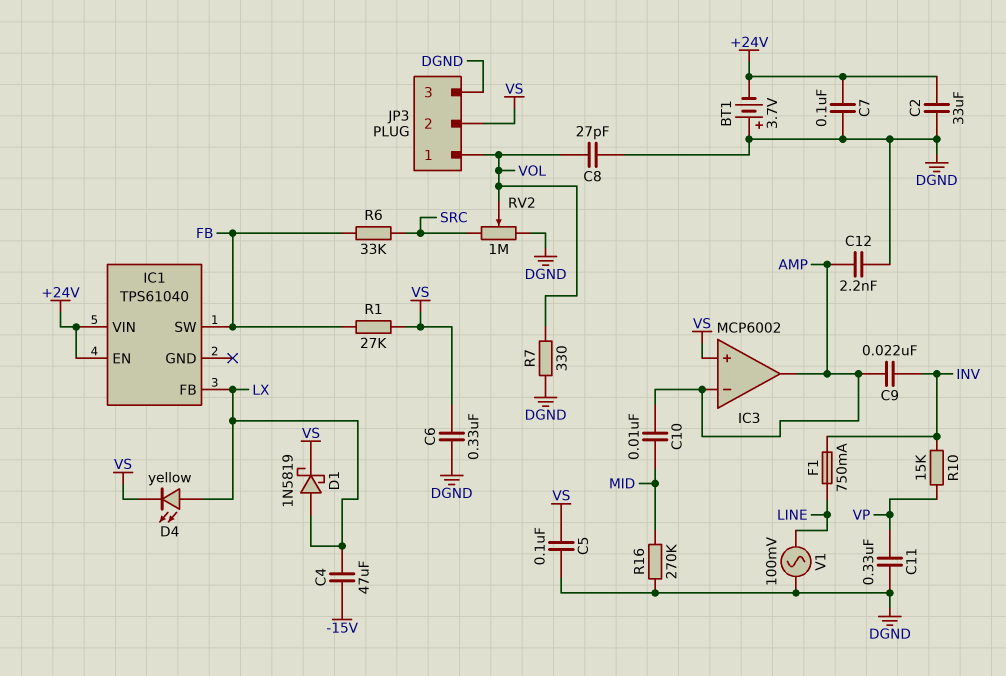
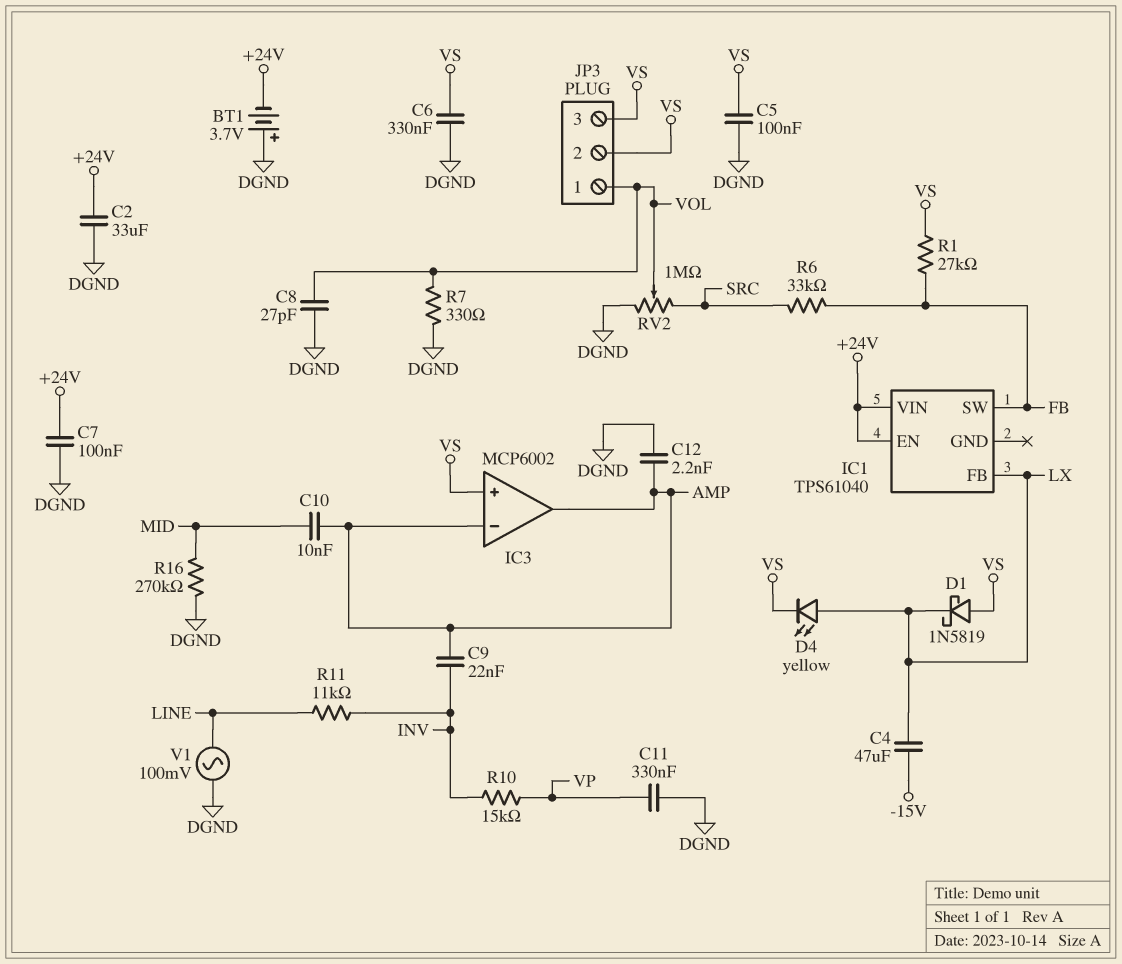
D1: schottky 1N5819 (A LX, K VS) -> schottky 1N5819 (A VS, K LX)
F1: 750mA (INV, LINE) -> none
JP3 pin 3: DGND -> VS
R11: none -> 11k (INV, LINE)

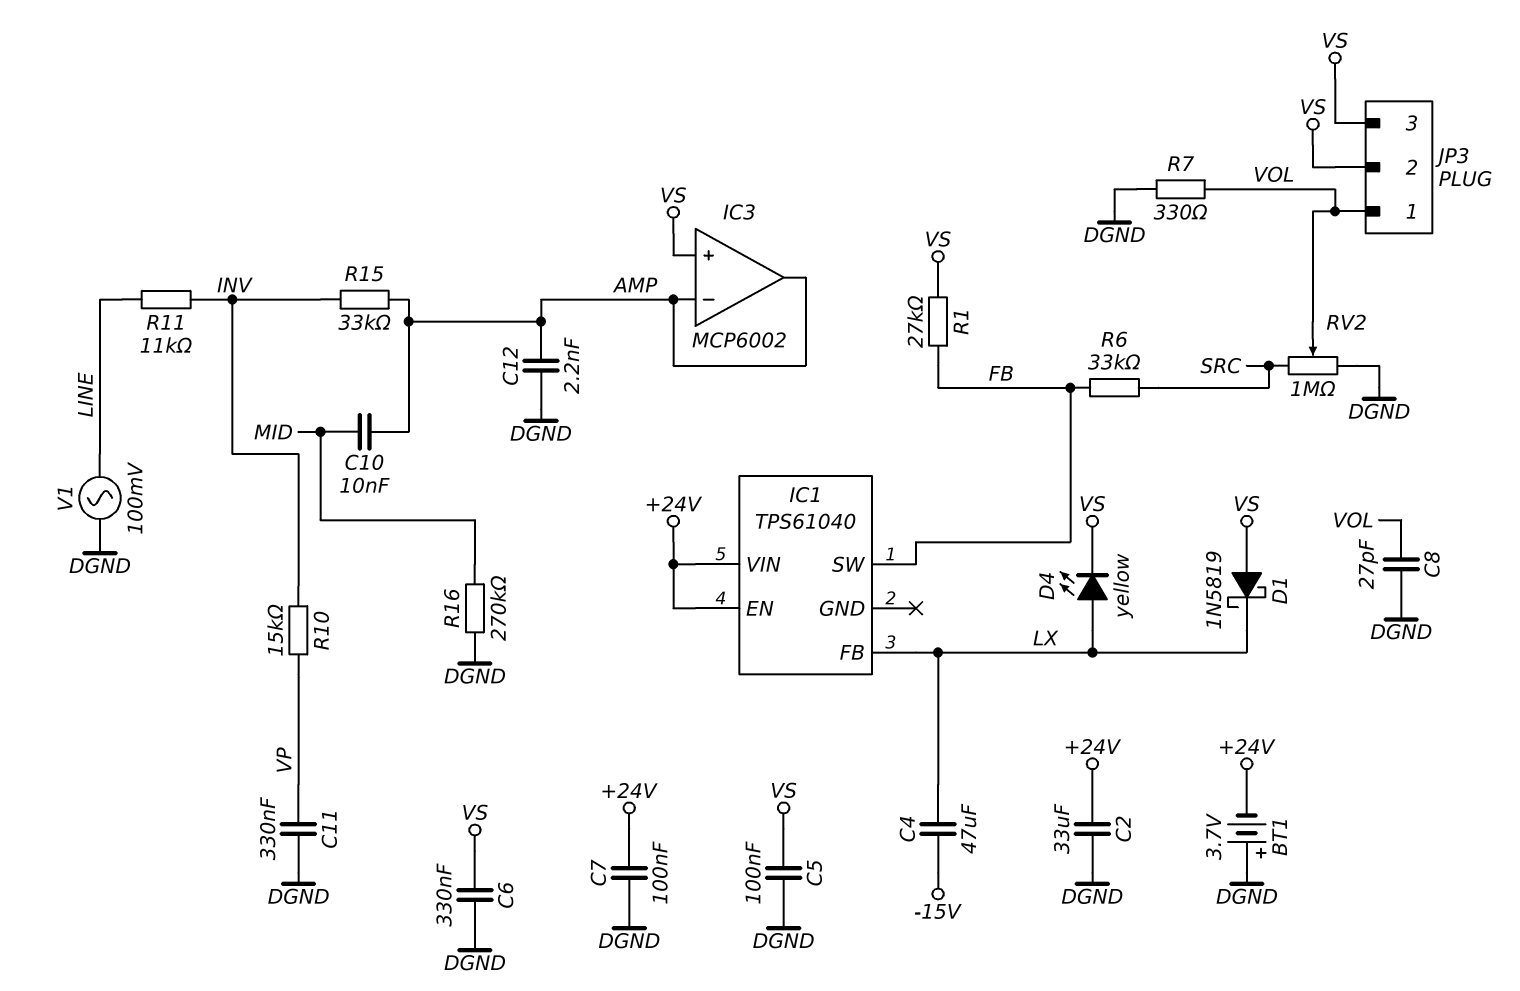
C9: 22nF (AMP, INV) -> none
R15: none -> 33k (AMP, INV)

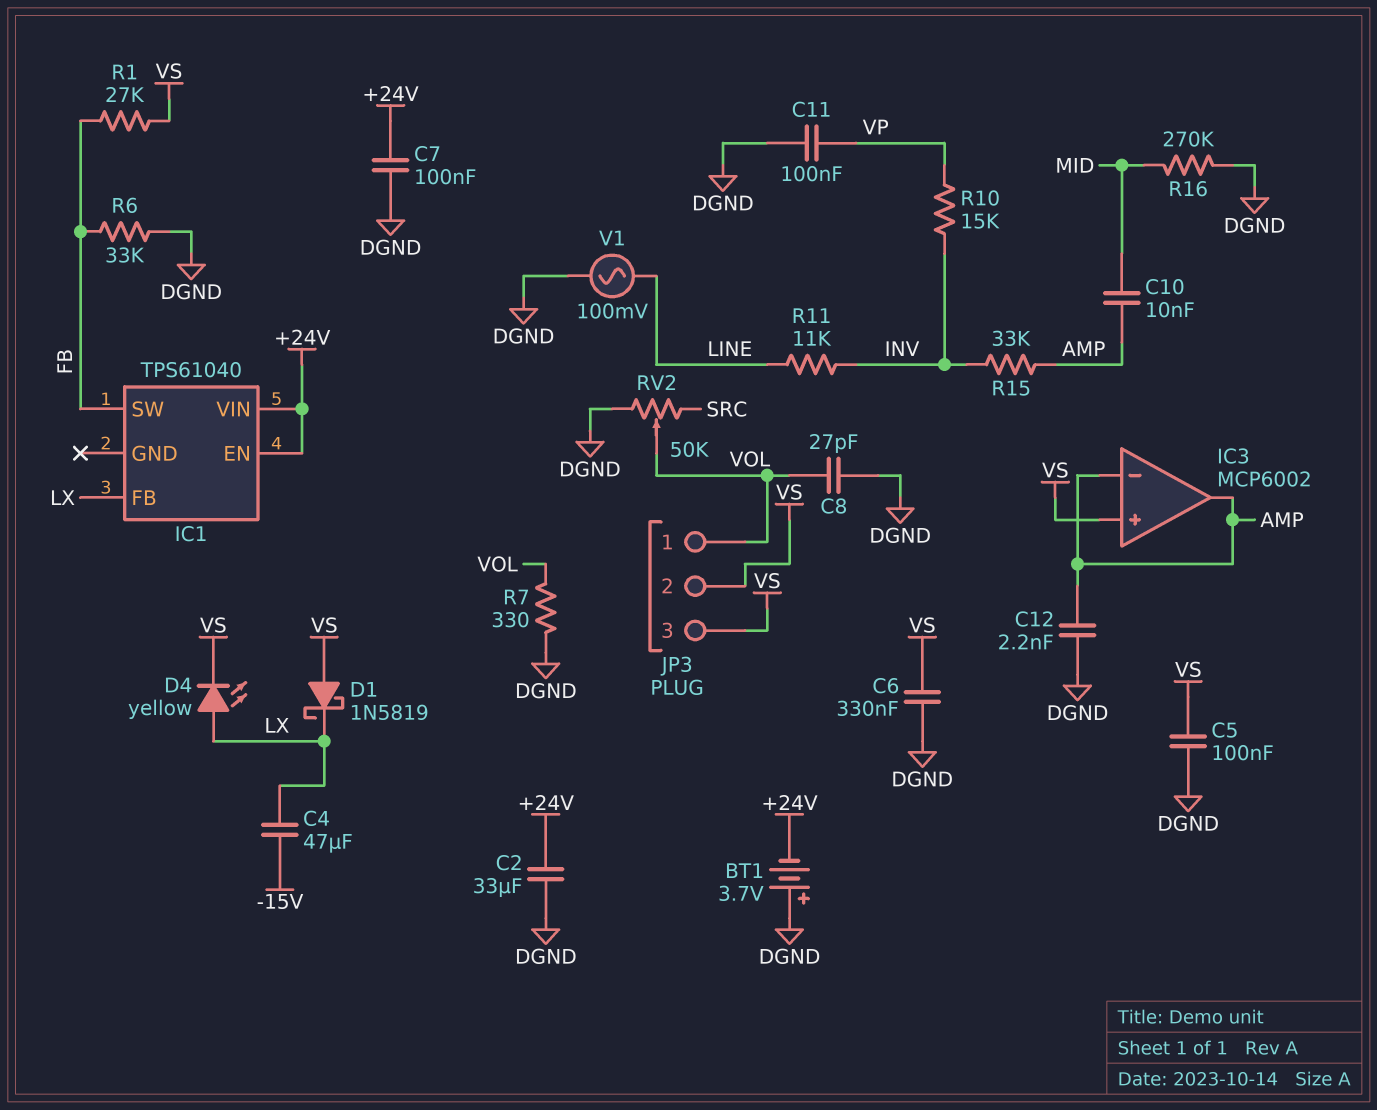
C11: 330nF (DGND, VP) -> 100nF (DGND, VP)
R6: 33k (FB, SRC) -> 33k (DGND, FB)
RV2: 1M (DGND, SRC, wiper VOL) -> 50k (DGND, SRC, wiper VOL)

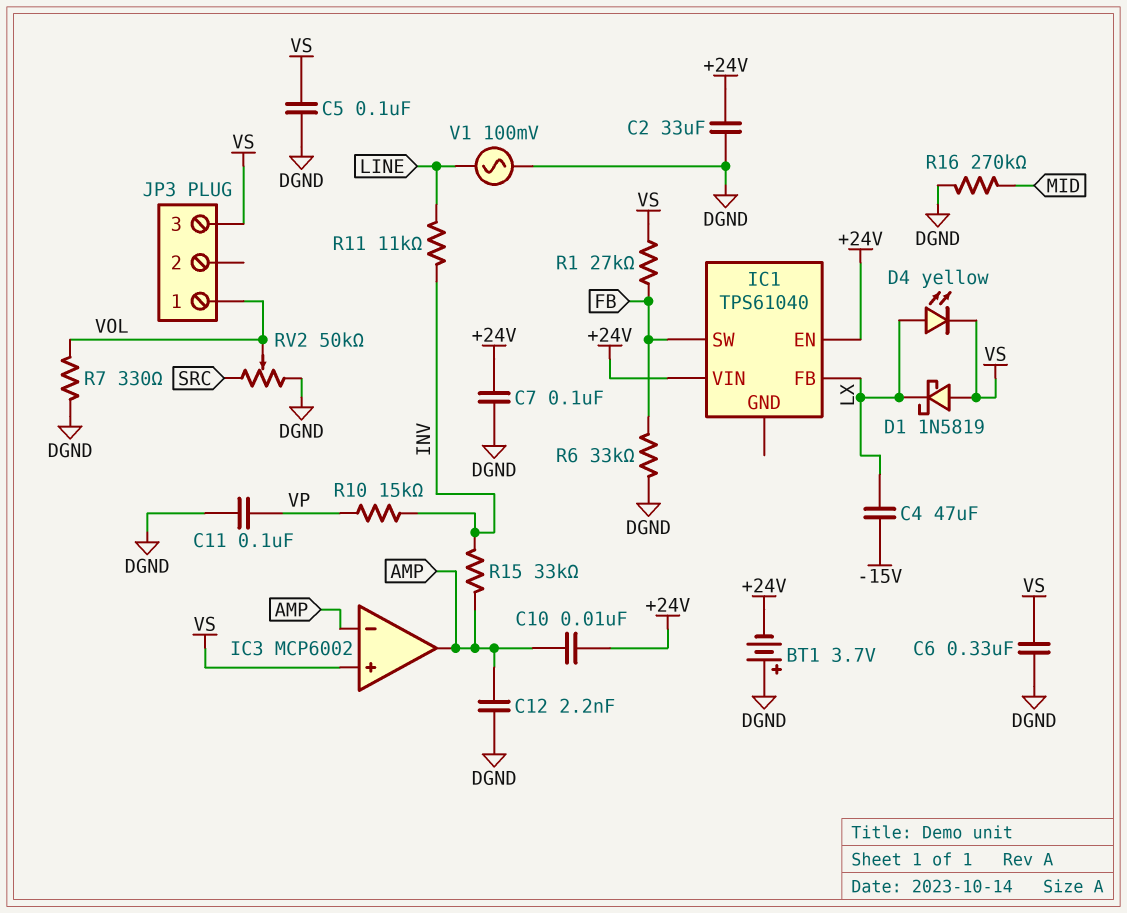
C8: 27pF (DGND, VOL) -> none
C10: 10nF (AMP, MID) -> 10nF (+24V, AMP)
JP3 pin 2: VS -> none

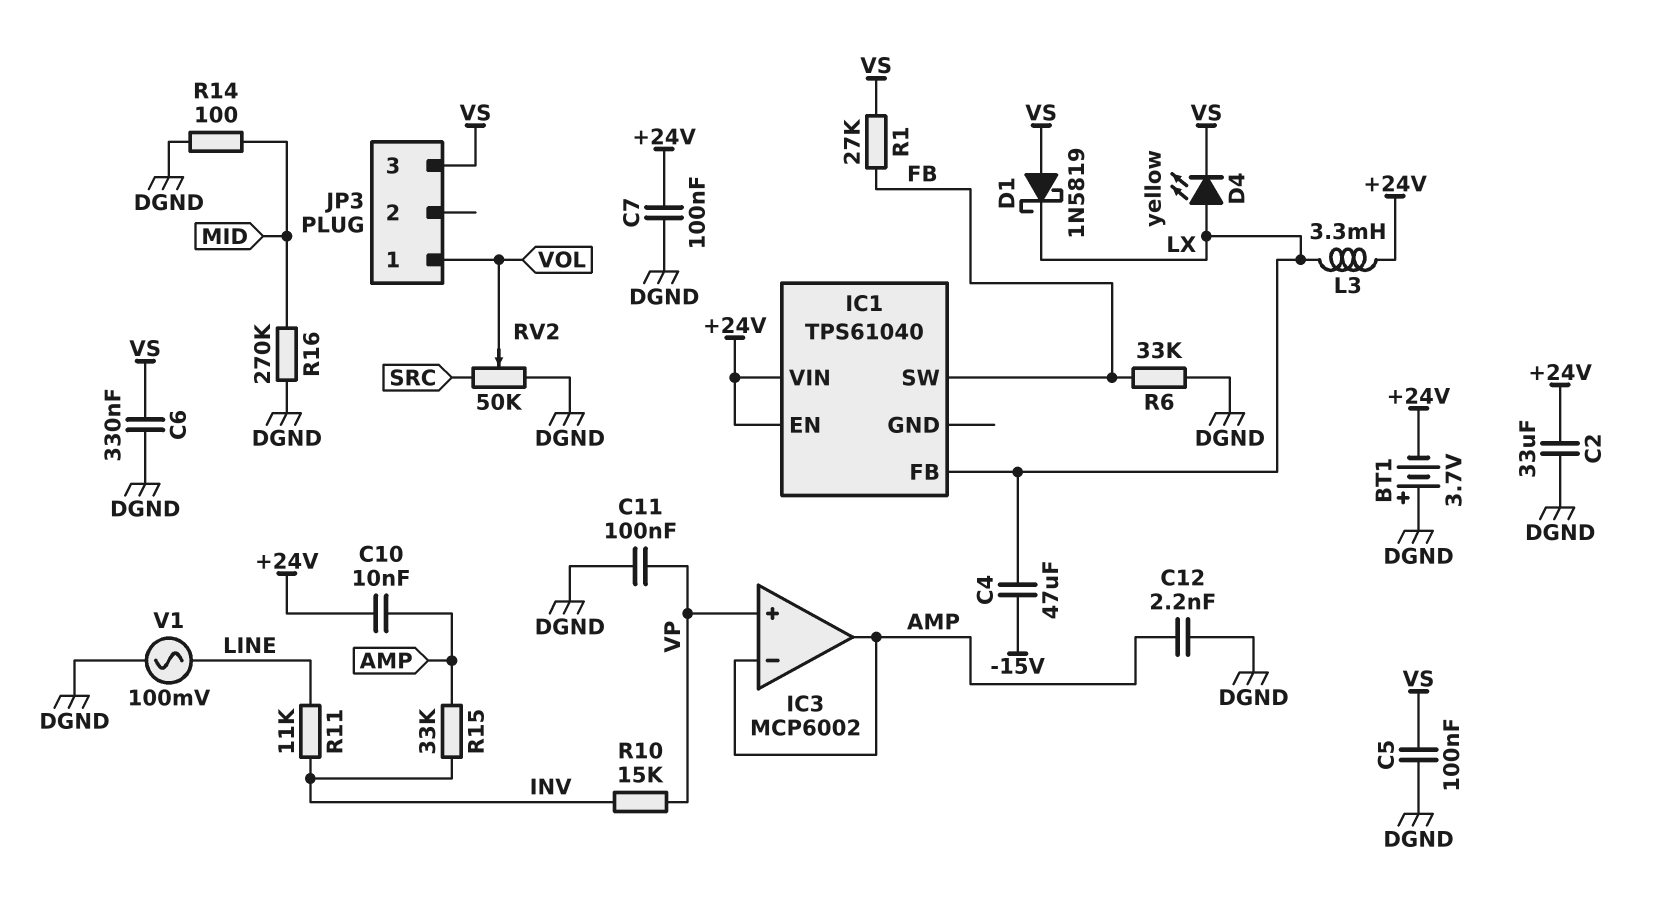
IC3 pin in+: VS -> VP
L3: none -> 3.3mH (+24V, LX)
R7: 330 (DGND, VOL) -> none
R14: none -> 100 (DGND, MID)

